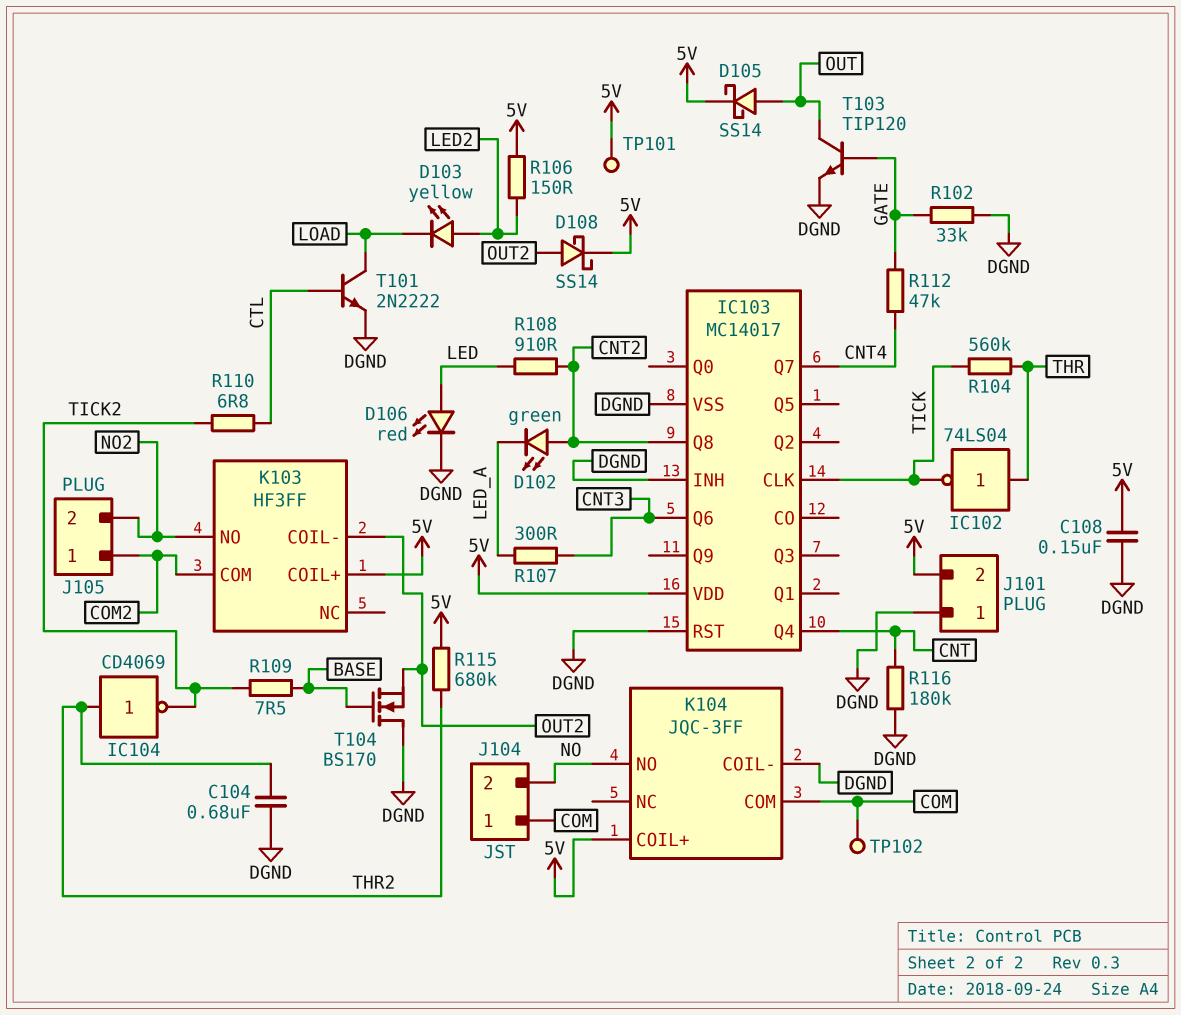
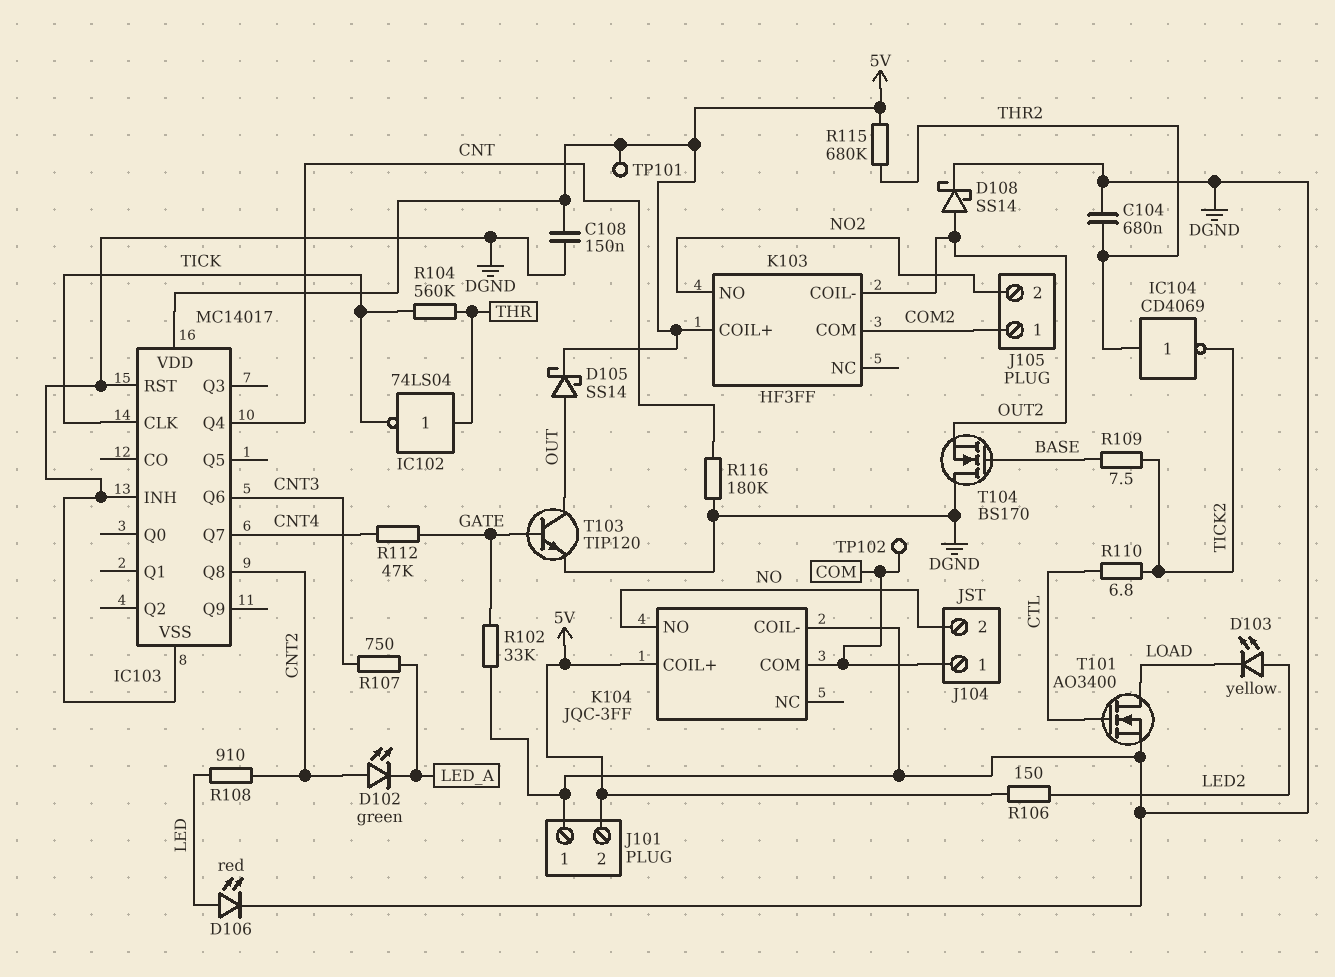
D108: schottky SS14 (A OUT2, K 5V) -> schottky SS14 (A OUT2, K DGND)
R107: 300 (CNT3, LED_A) -> 750 (CNT3, LED_A)
T101: NPN 2N2222 (B CTL, C LOAD, E DGND) -> NMOS AO3400 (G CTL, D LOAD, S DGND)

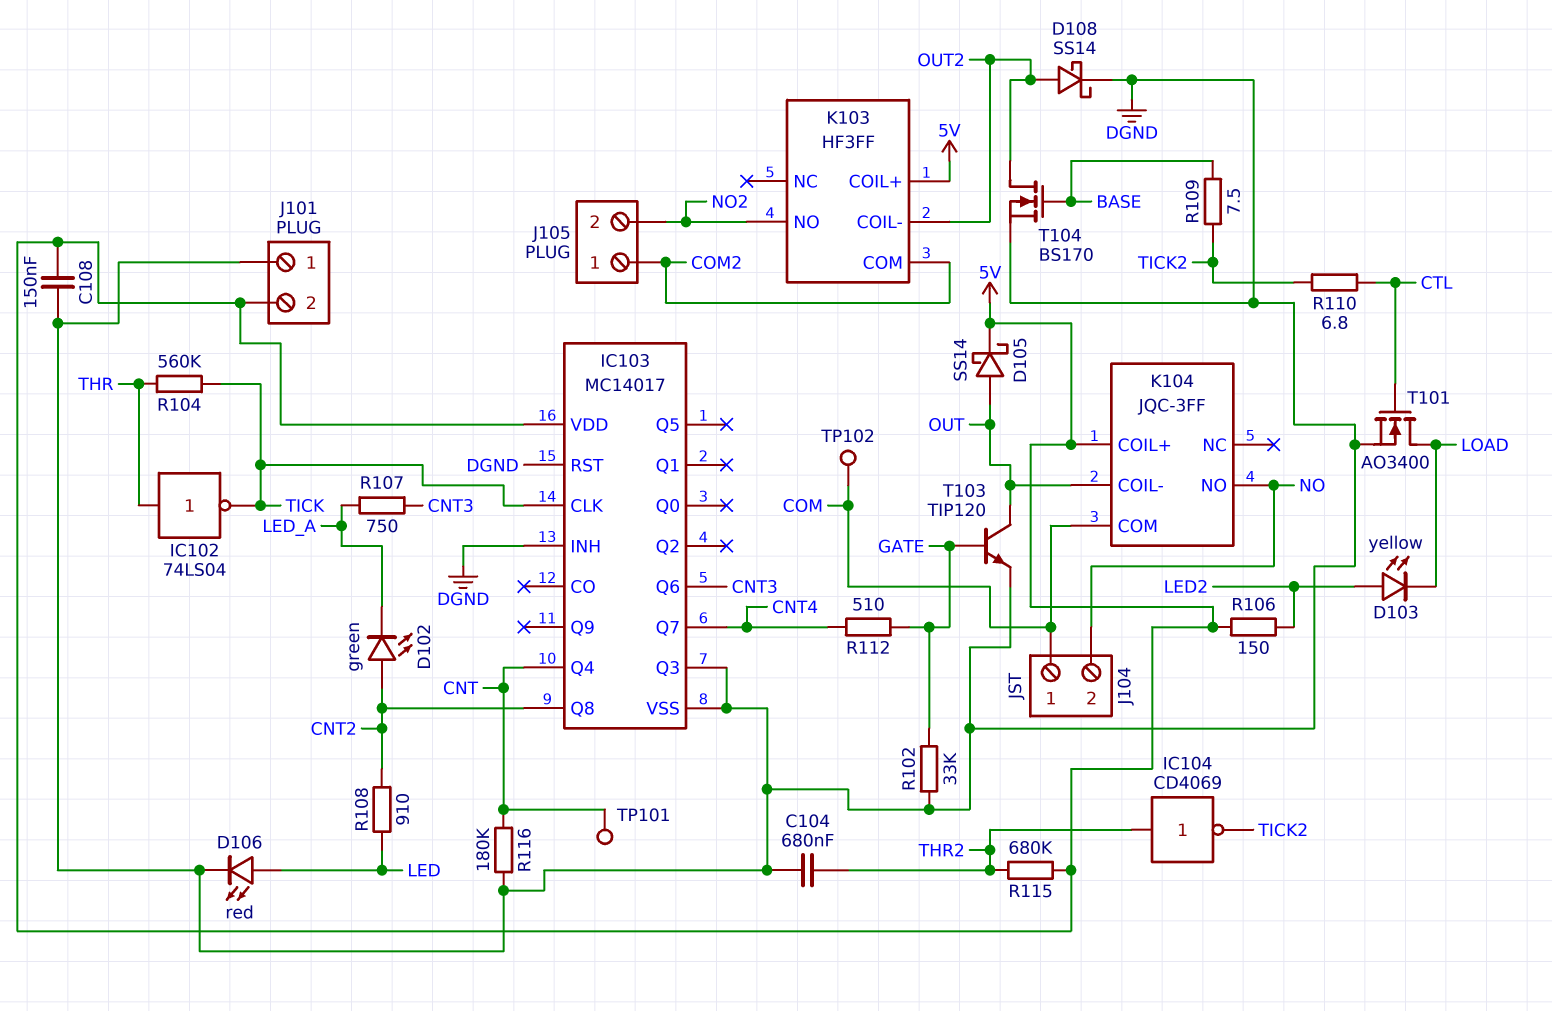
IC103 pin Q3: none -> DGND
K104 pin COIL-: DGND -> OUT
R112: 47k (CNT4, GATE) -> 510 (CNT4, GATE)
T104: NMOS BS170 (G BASE, D DGND, S OUT2) -> NMOS BS170 (G BASE, D OUT2, S DGND)
TP101: test point (5V) -> test point (CNT)

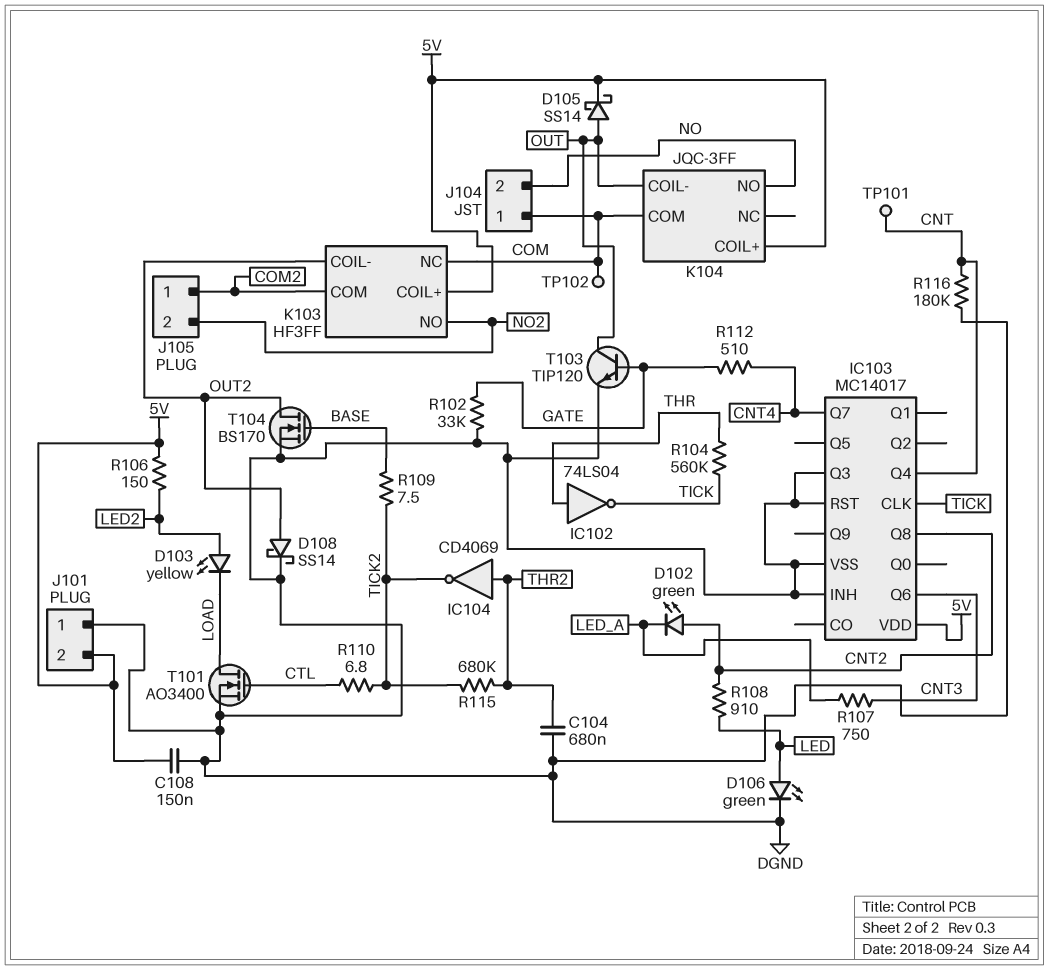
D106: LED red (A LED, K DGND) -> LED green (A LED, K DGND)
K103 pin NC: none -> COM
R115: 680k (5V, THR2) -> 680k (THR2, TICK2)

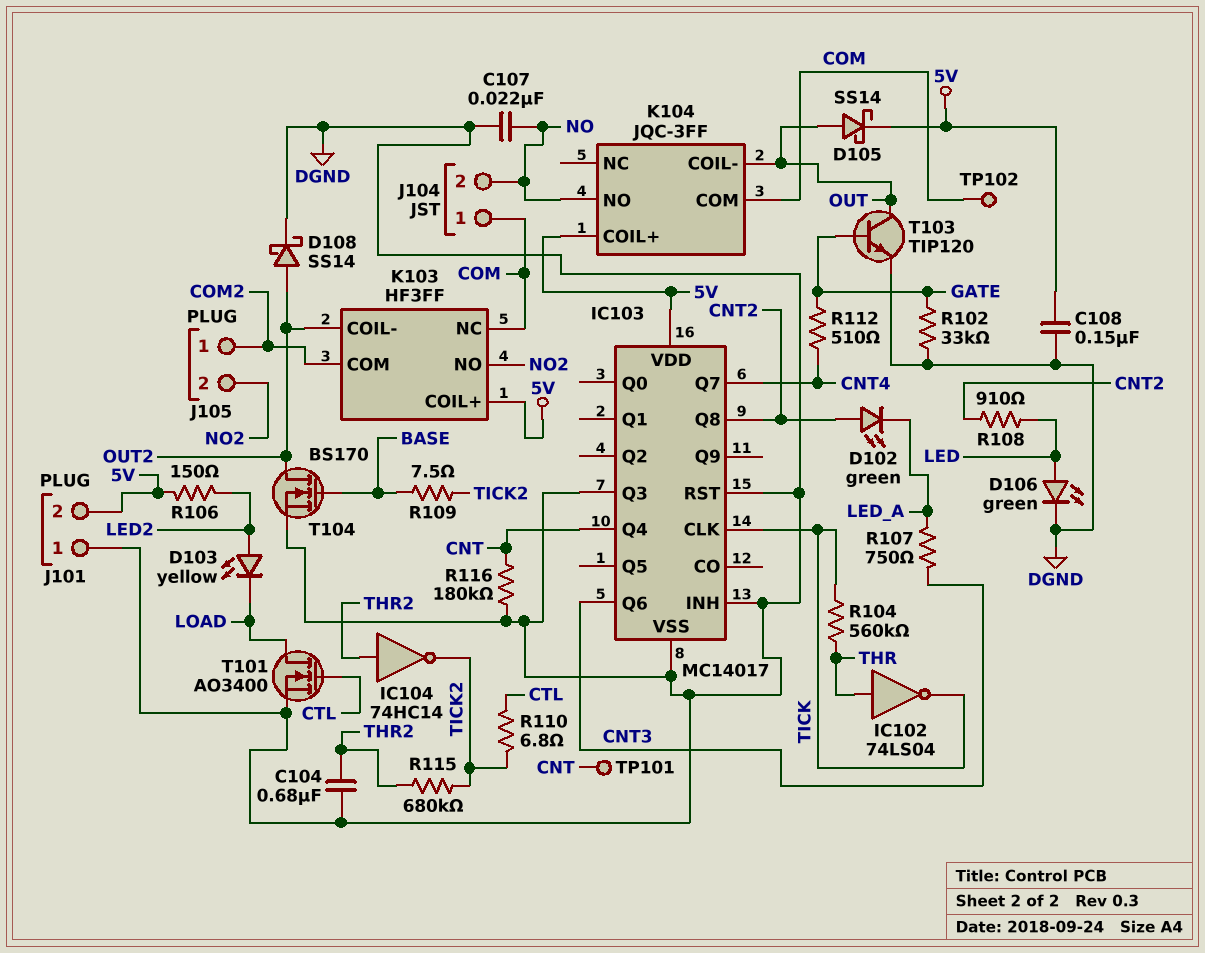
C107: none -> 22nF (DGND, NO)
IC104: NOT CD4069 (in THR2, out TICK2) -> NOT 74HC14 (in THR2, out TICK2)

